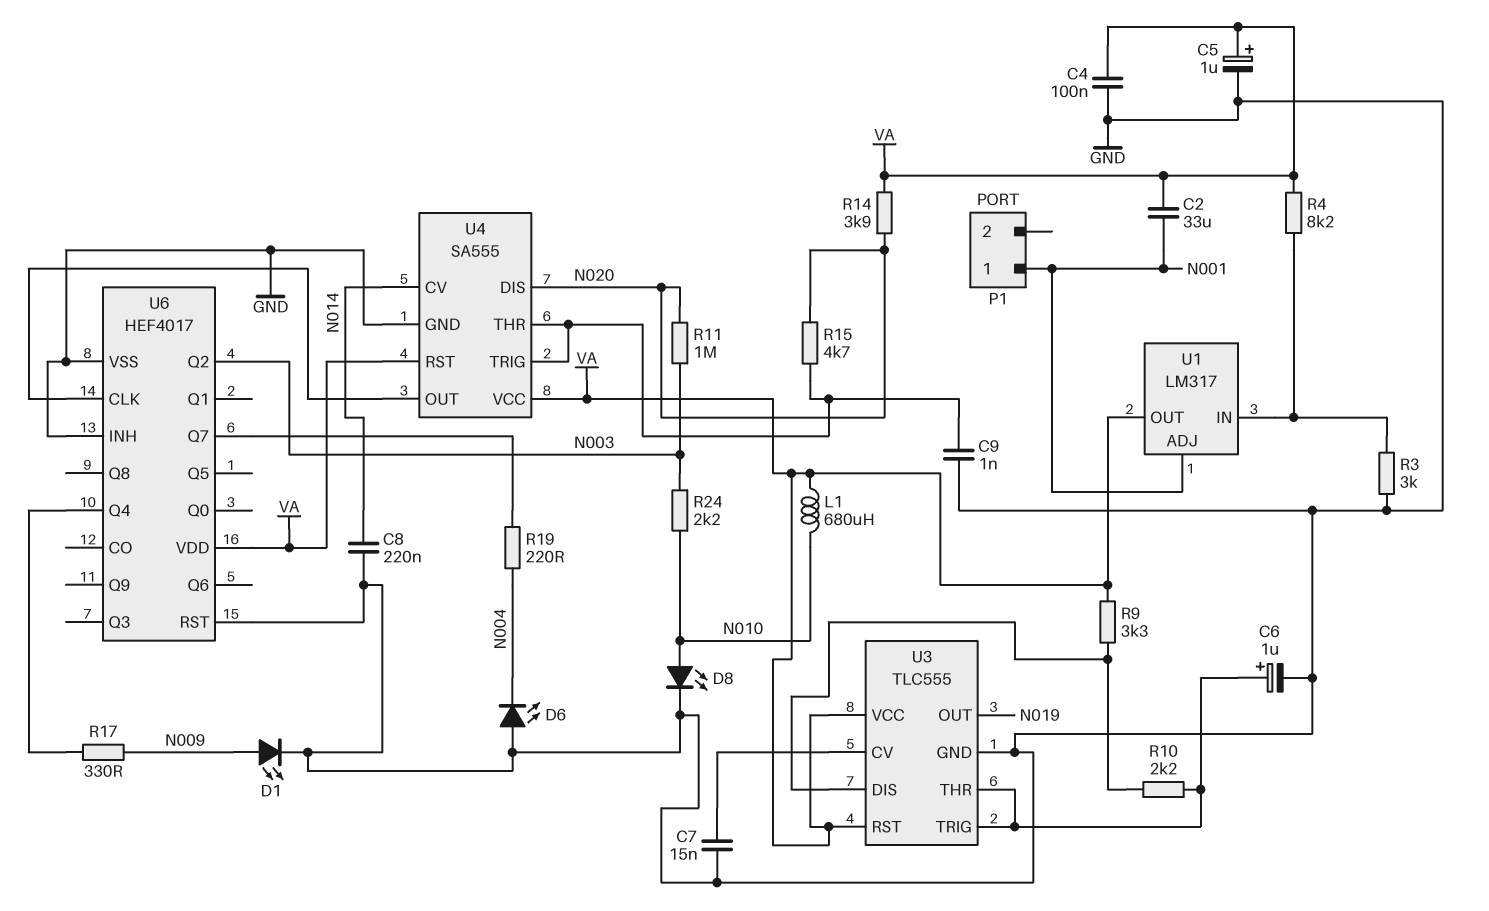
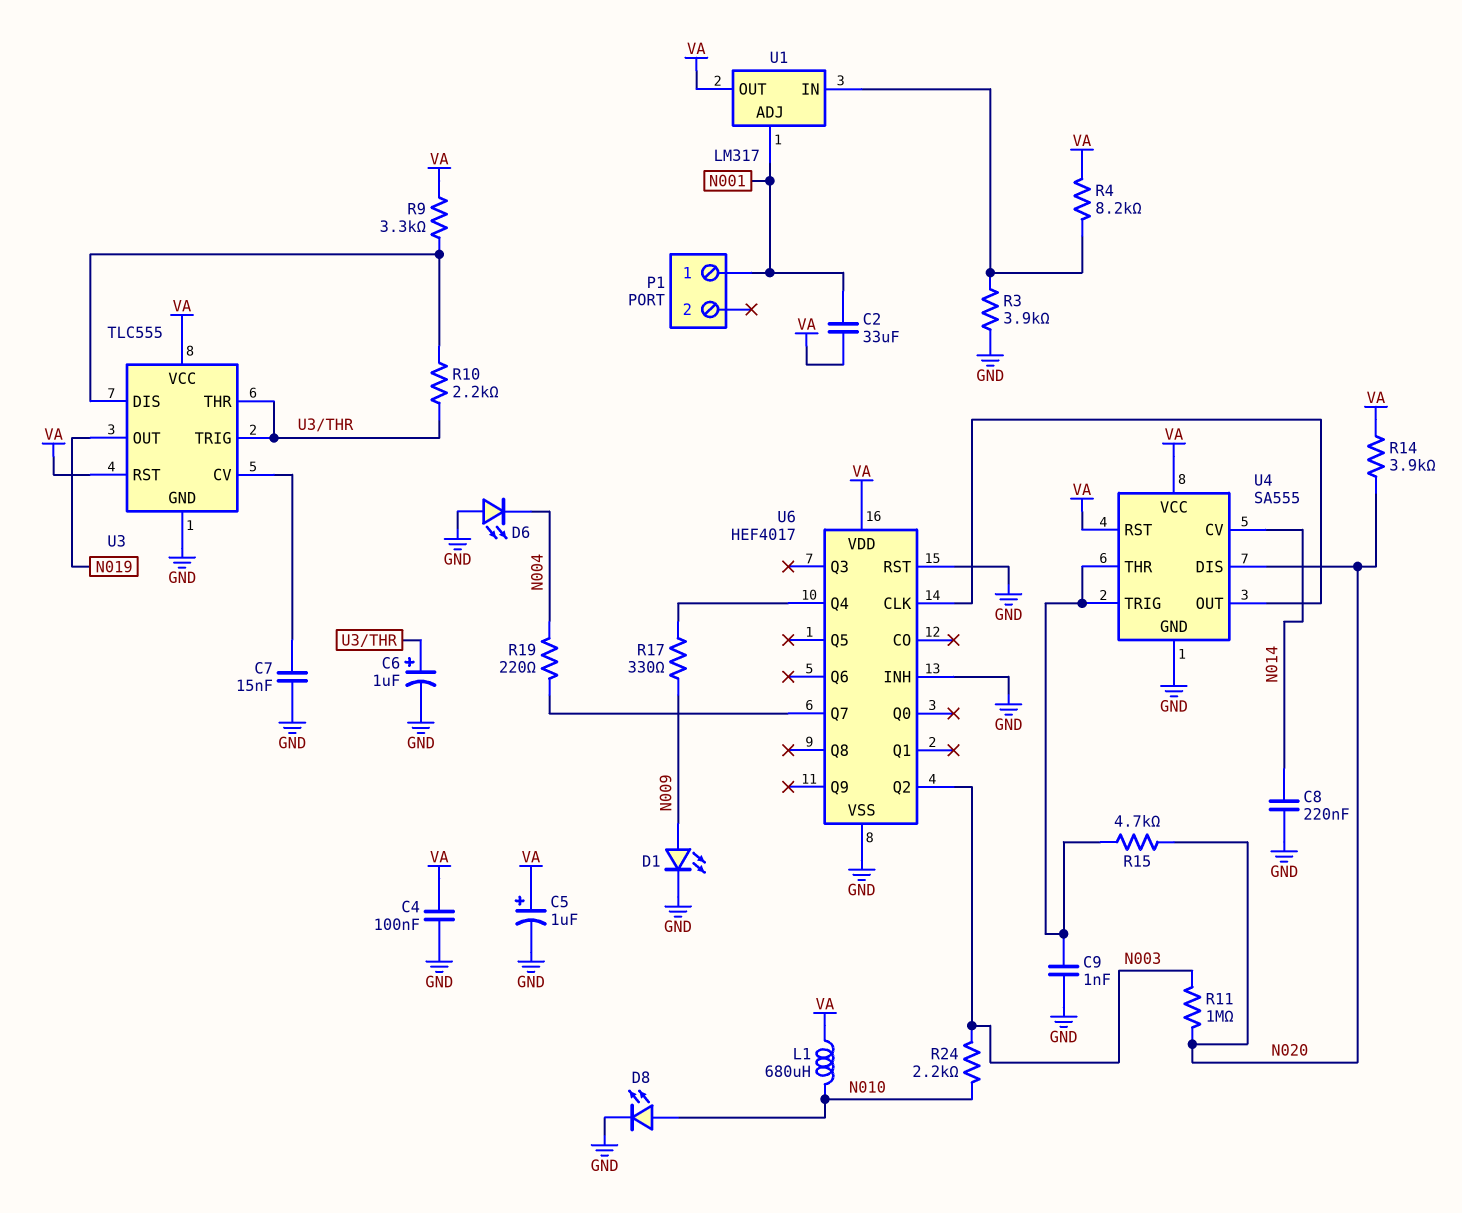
R3: 3k (GND, U1/IN) -> 3.9k (GND, U1/IN)

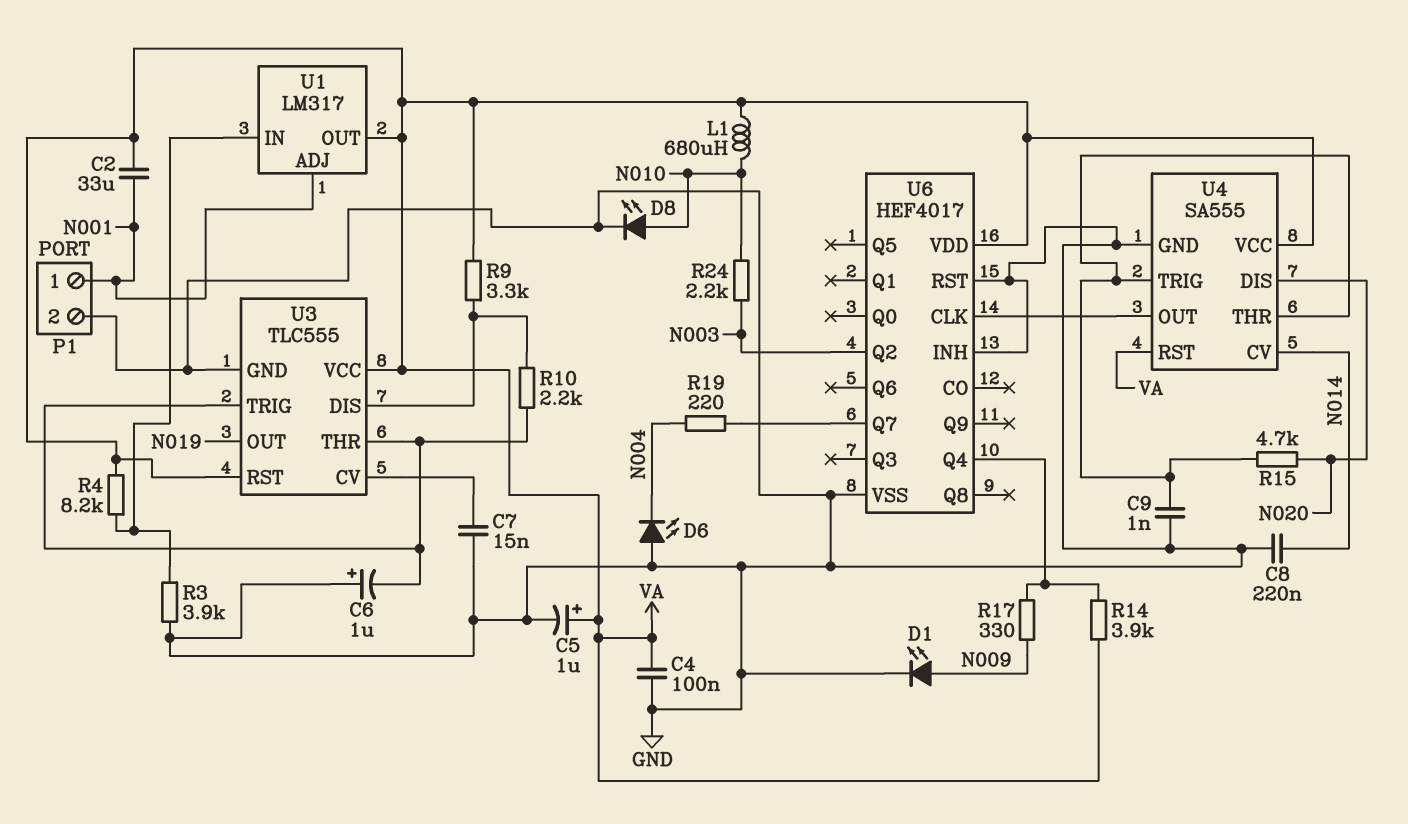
C6: 1uF (plus U3/THR, minus GND) -> 1uF (plus GND, minus U3/THR)
P1 pin 2: none -> GND
R11: 1M (N003, N020) -> none
R14: 3.9k (N020, VA) -> 3.9k (U6/Q4, VA)

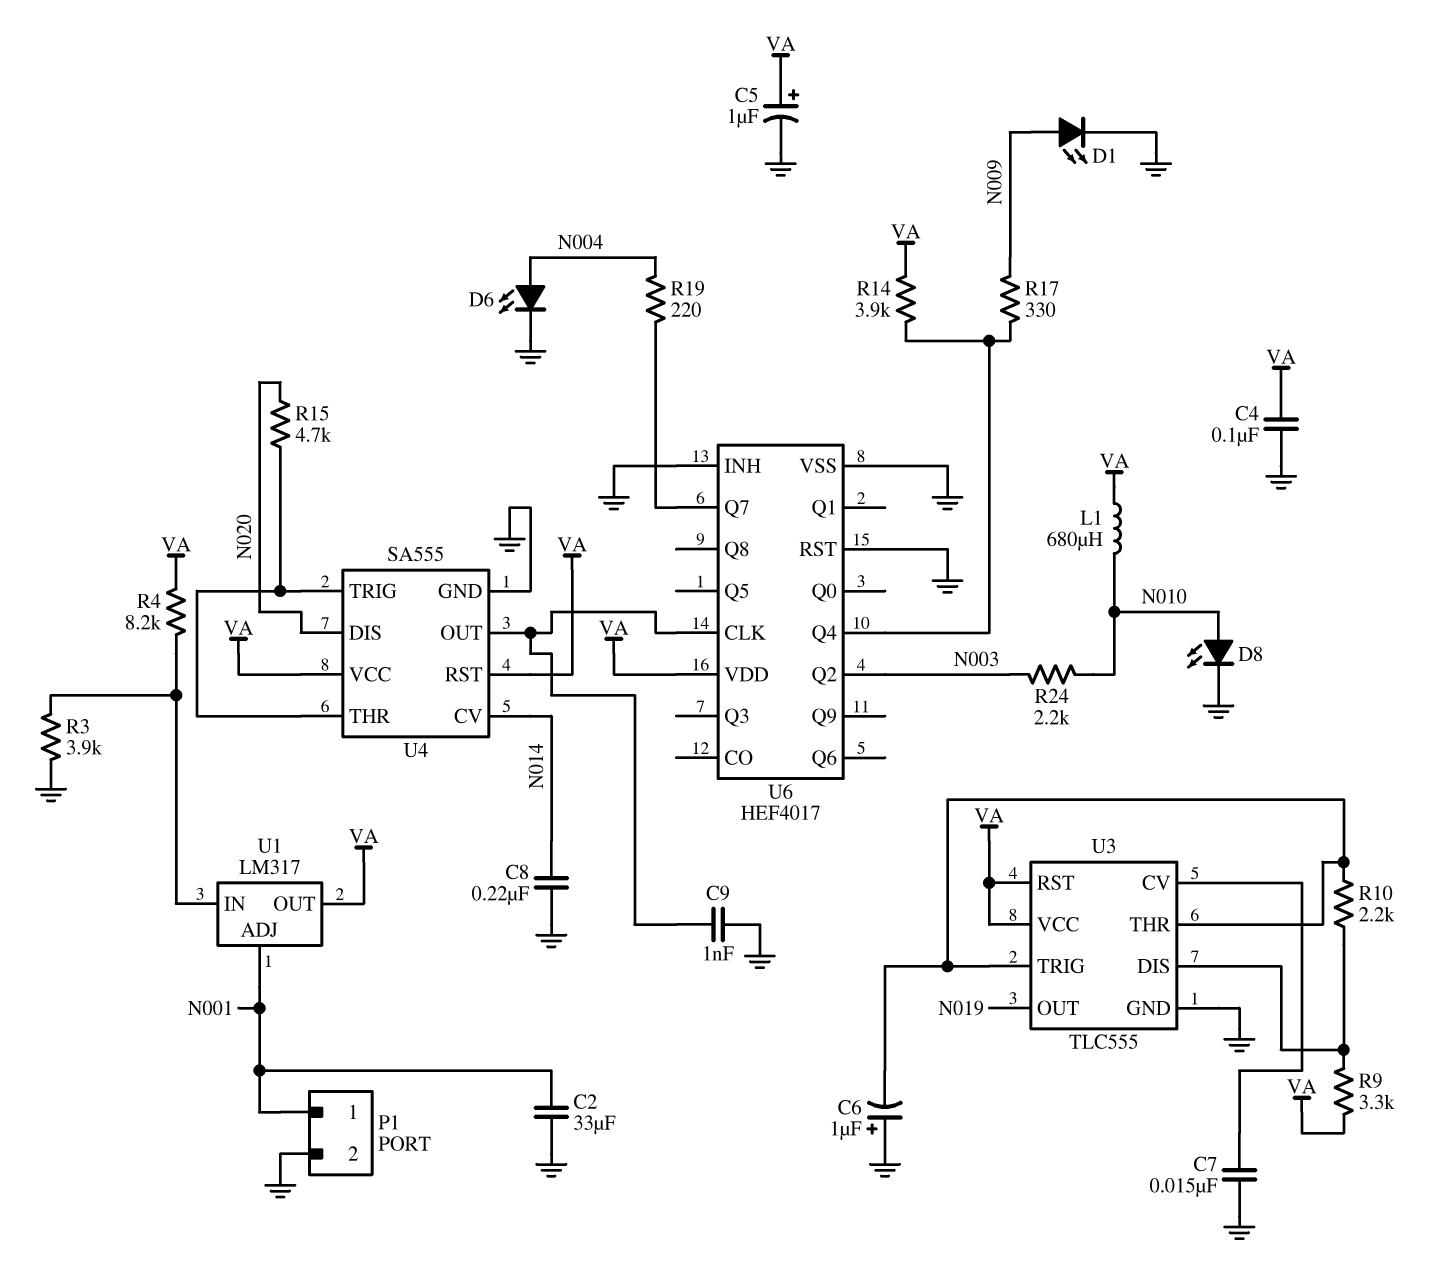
C2: 33uF (N001, VA) -> 33uF (GND, N001)
C9: 1nF (GND, U4/THR) -> 1nF (GND, U4/OUT)
D6: LED (A GND, K N004) -> LED (A N004, K GND)

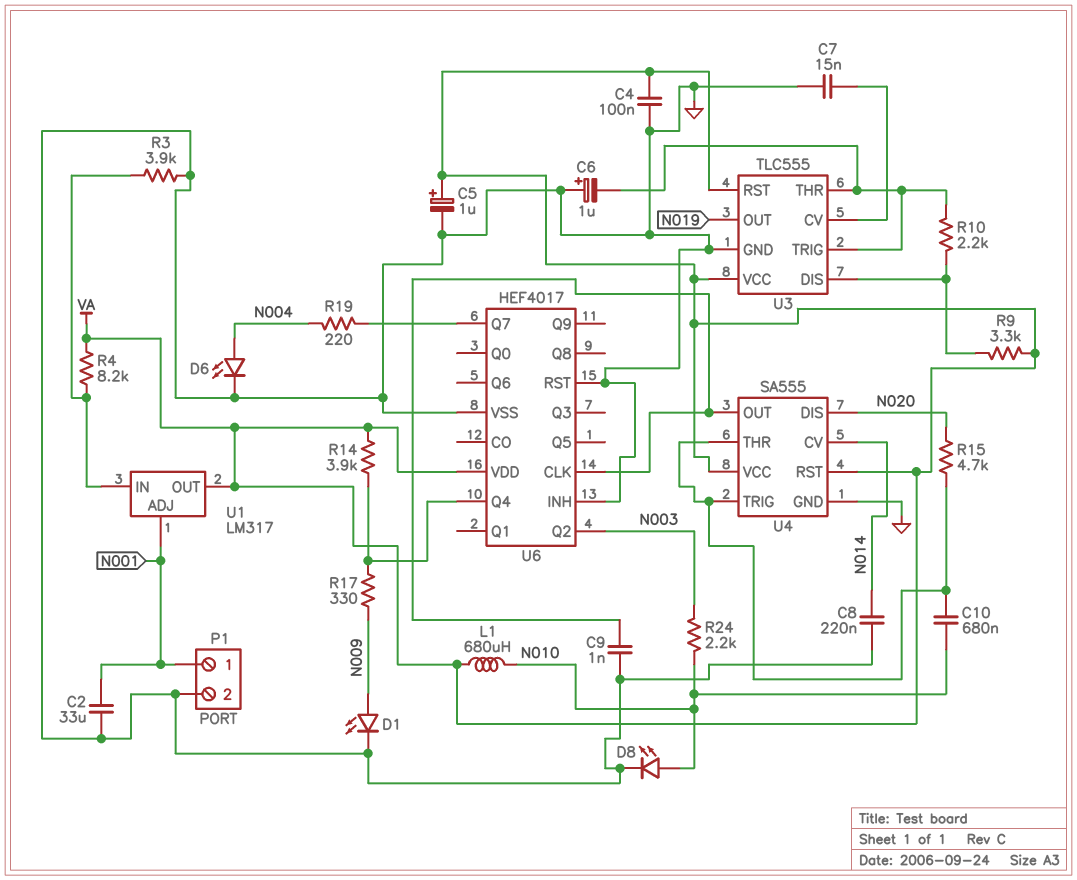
C10: none -> 680nF (N010, U4/THR)

